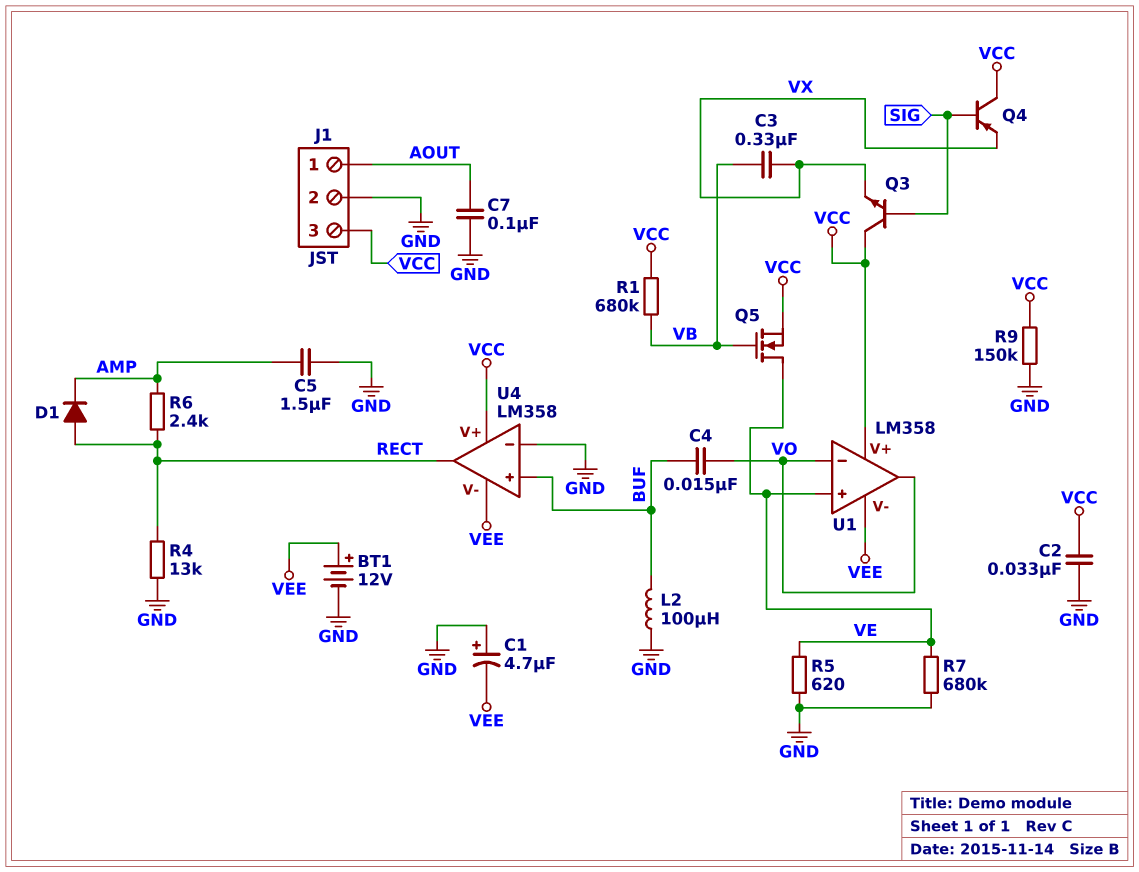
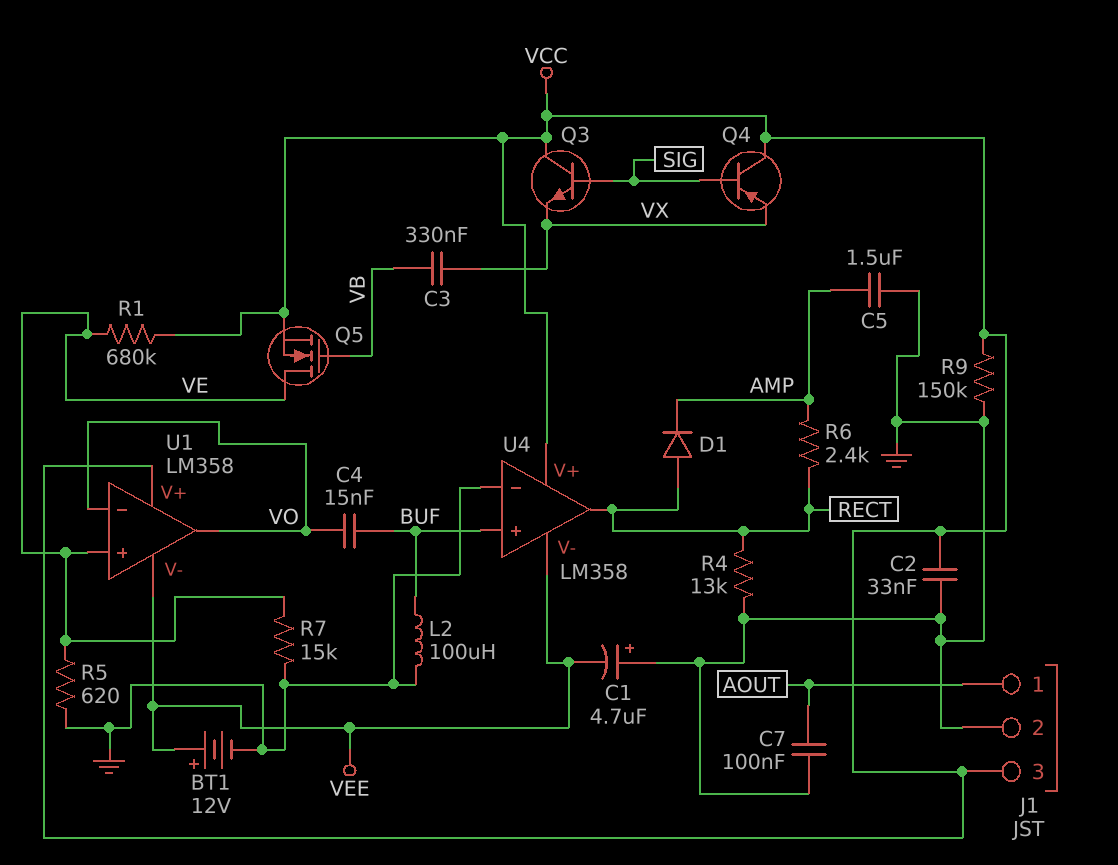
R1: 680k (VB, VCC) -> 680k (VCC, VE)
R7: 680k (GND, VE) -> 15k (GND, VE)

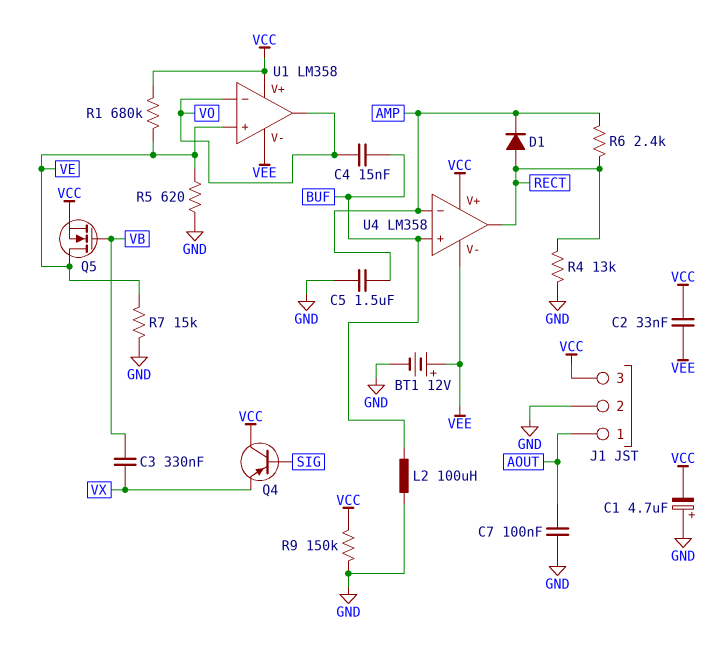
C1: 4.7uF (plus GND, minus VEE) -> 4.7uF (plus GND, minus VCC)
C2: 33nF (GND, VCC) -> 33nF (VCC, VEE)
Q3: NPN (B SIG, C VCC, E VX) -> none
U4 pin in-: GND -> AMP

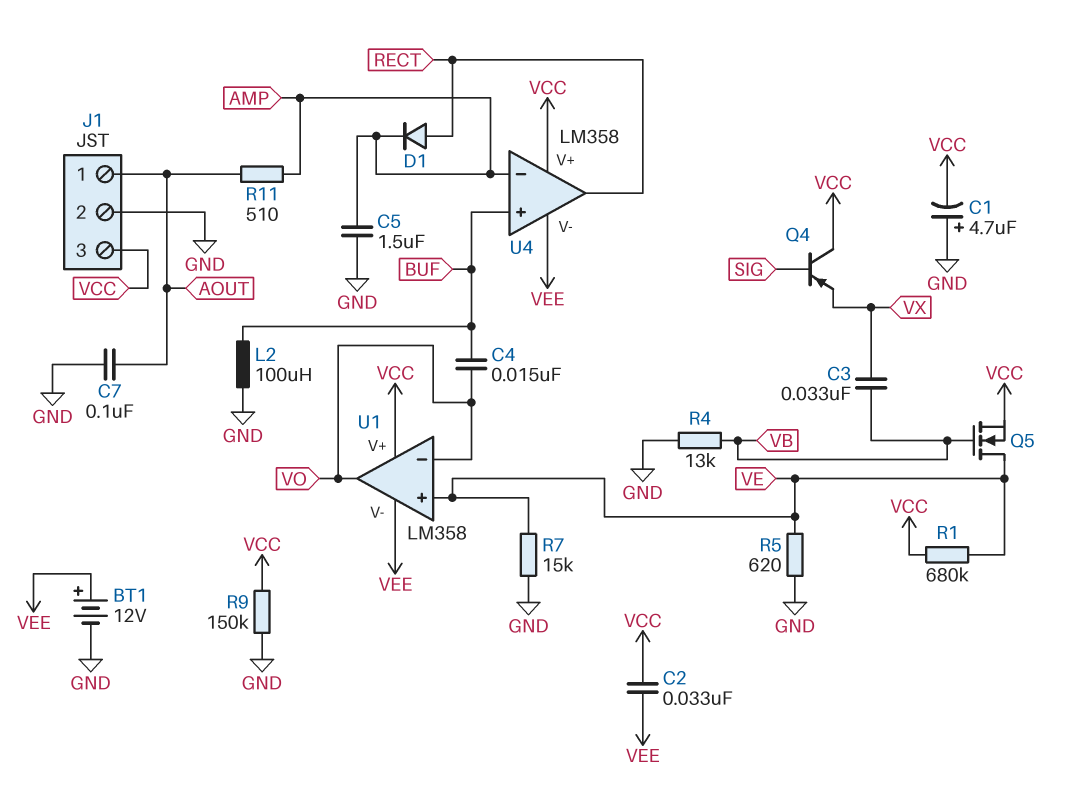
C3: 330nF (VB, VX) -> 33nF (VB, VX)
R4: 13k (GND, RECT) -> 13k (GND, VB)
R6: 2.4k (AMP, RECT) -> none
R11: none -> 510 (AMP, AOUT)

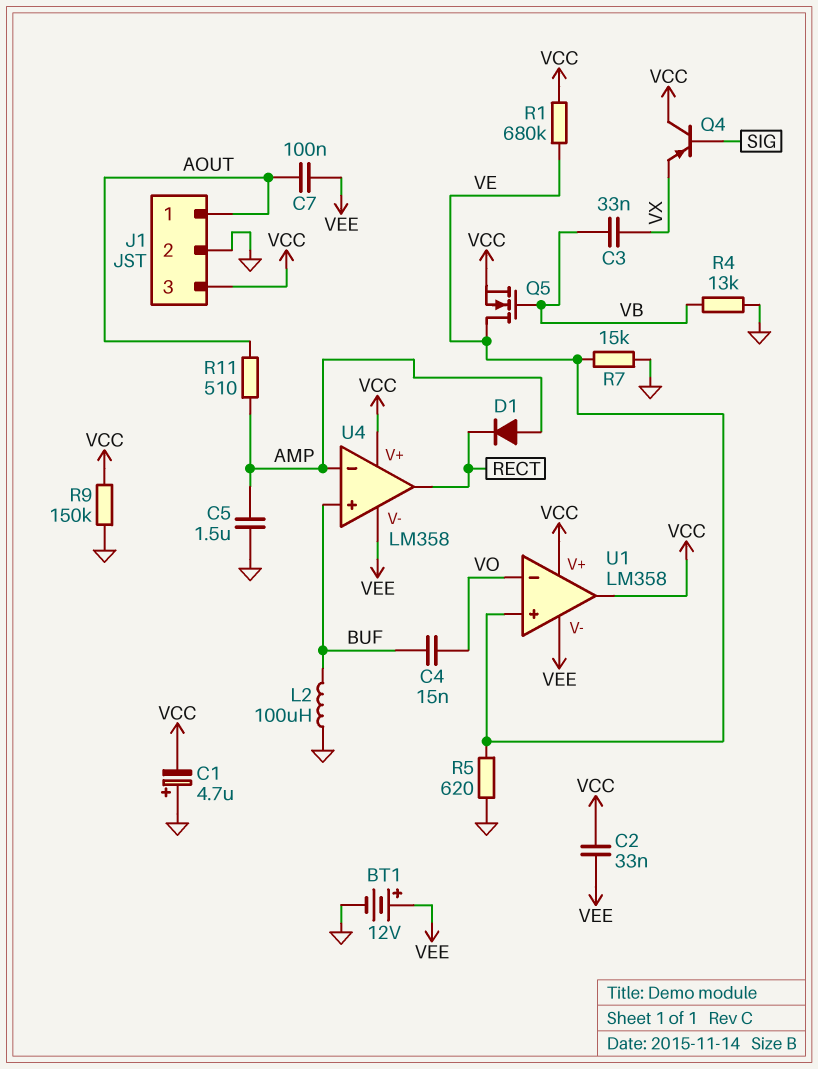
C7: 100nF (AOUT, GND) -> 100nF (AOUT, VEE)
D1: diode (A RECT, K AMP) -> diode (A AMP, K RECT)
U1 pin out: VO -> VCC

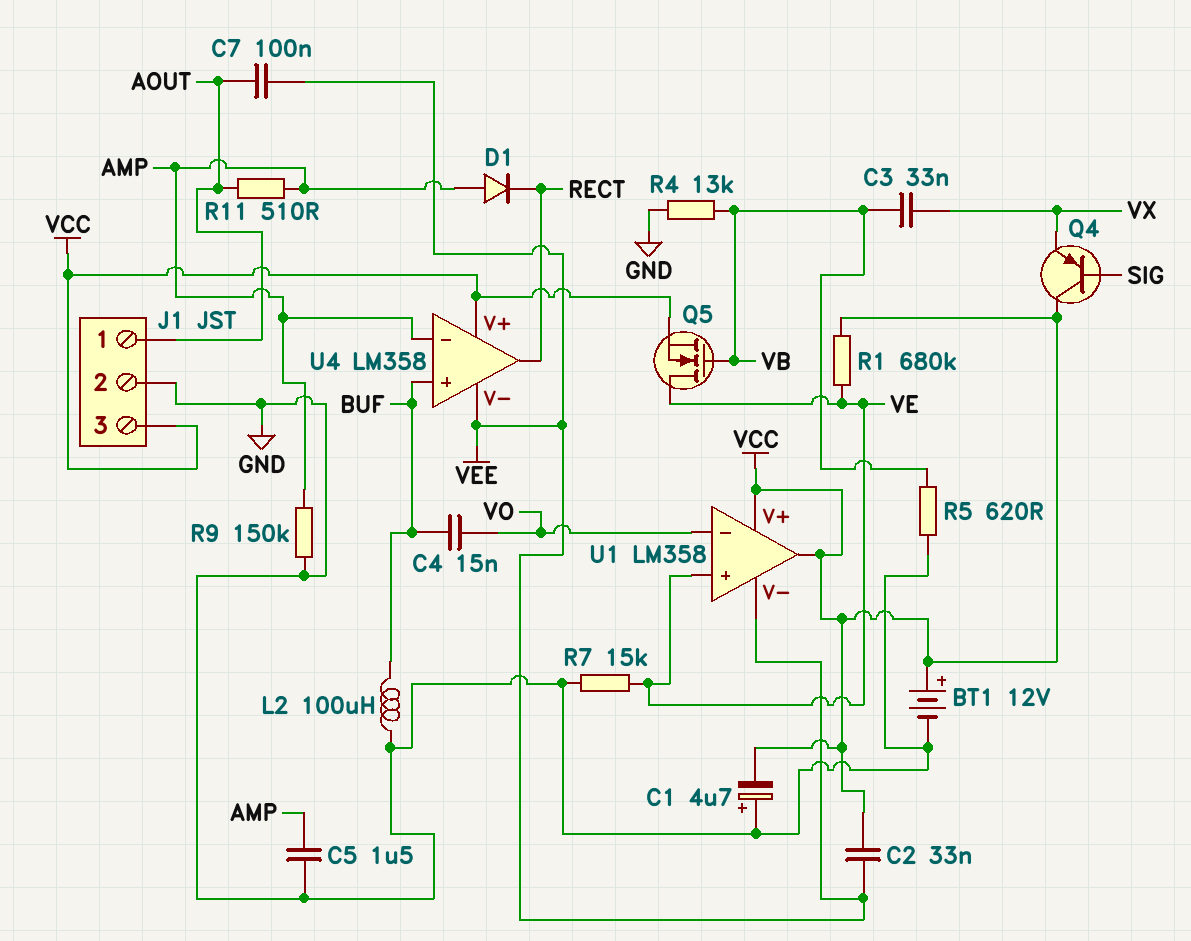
BT1: 12V (plus VEE, minus GND) -> 12V (plus VCC, minus GND)
R5: 620 (GND, VE) -> 620 (GND, VB)
R9: 150k (GND, VCC) -> 150k (AMP, GND)

